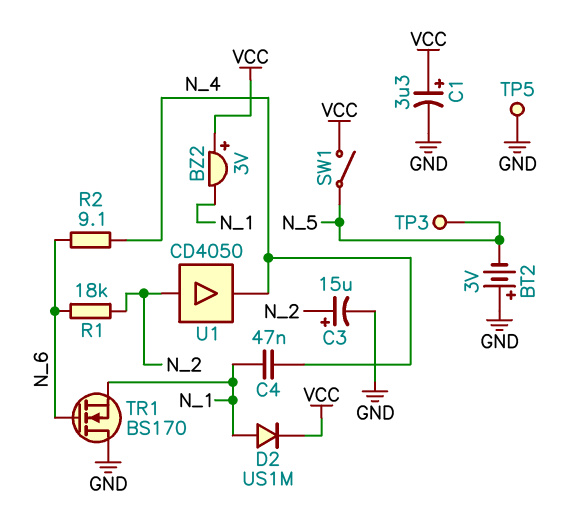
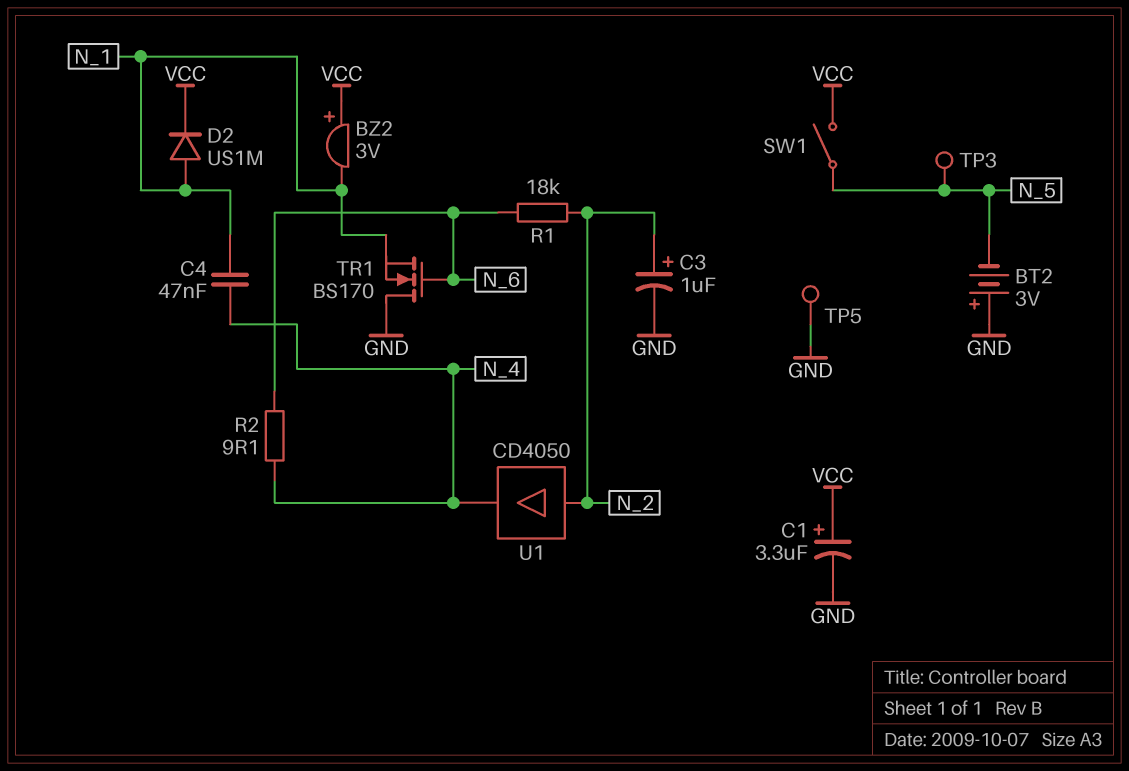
C3: 15uF (plus N_2, minus GND) -> 1uF (plus N_2, minus GND)

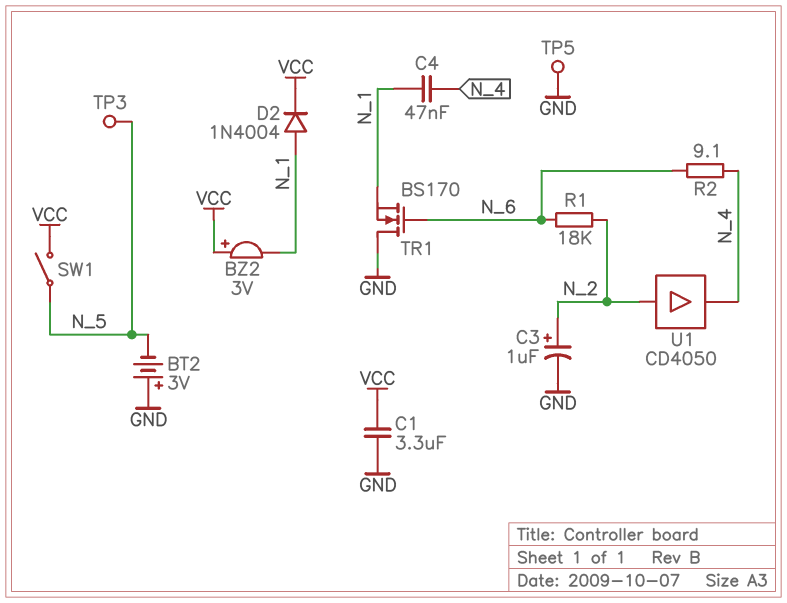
C1: 3.3uF (plus VCC, minus GND) -> 3.3uF (GND, VCC)
D2: diode US1M (A N_1, K VCC) -> diode 1N4004 (A N_1, K VCC)

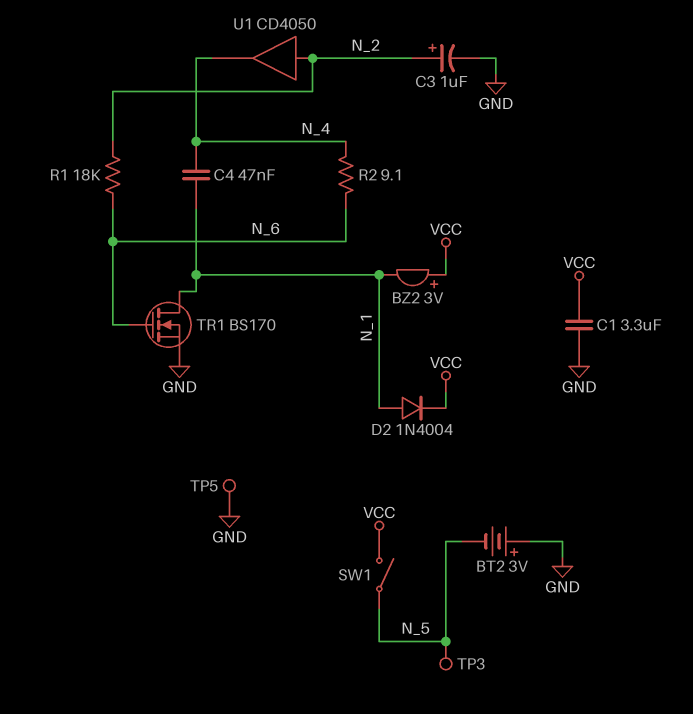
TR1: NMOS BS170 (G N_6, D GND, S N_1) -> NMOS BS170 (G N_6, D N_1, S GND)

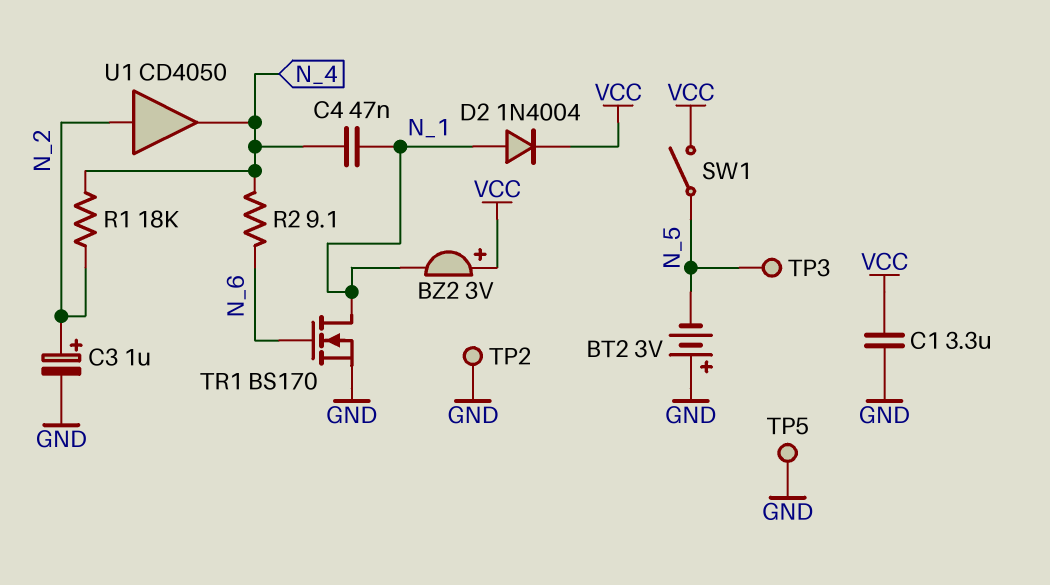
R1: 18k (N_2, N_6) -> 18k (N_2, N_4)
TP2: none -> test point (GND)

